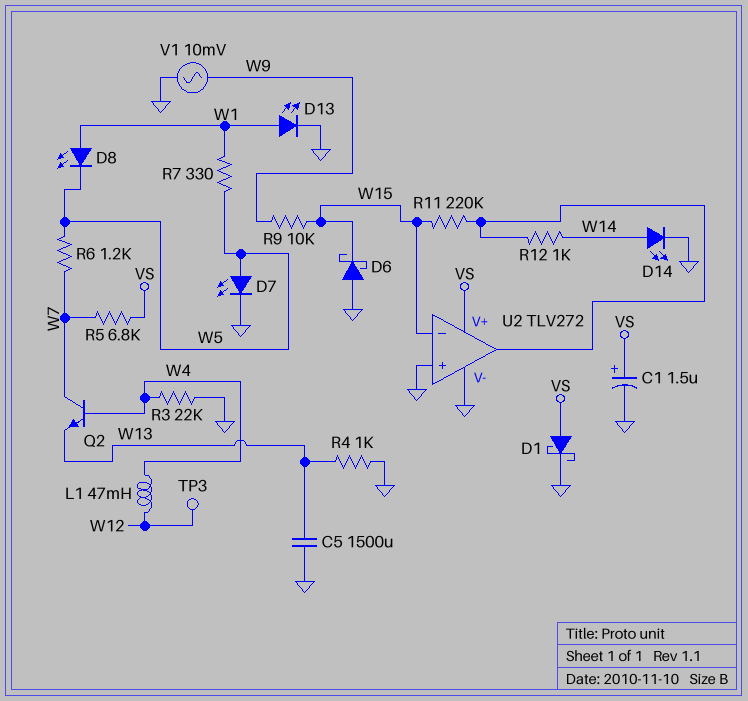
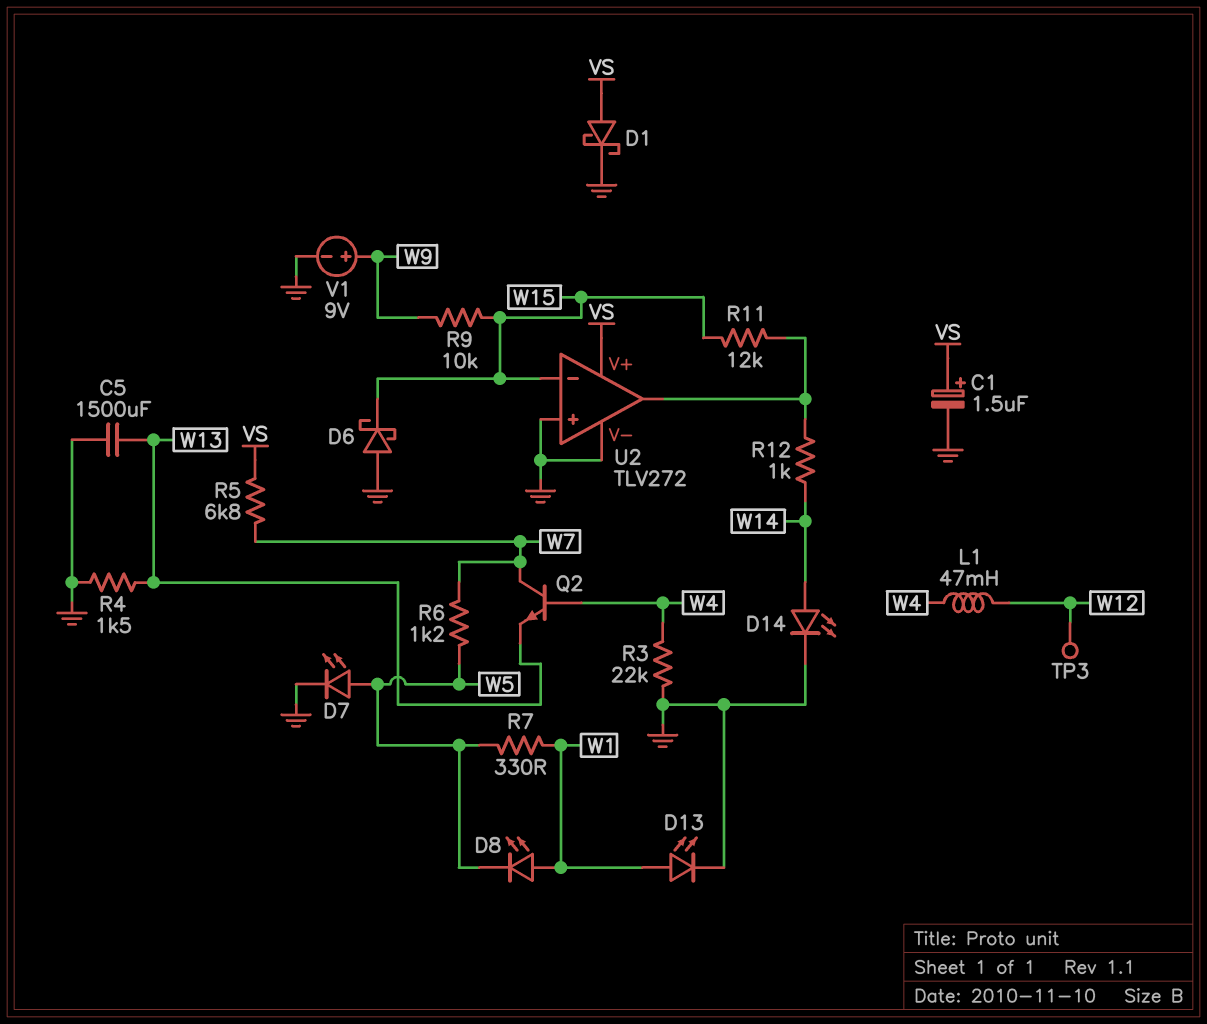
R4: 1k (GND, W13) -> 1.5k (GND, W13)
R11: 220k (U2/out, W15) -> 12k (U2/out, W15)
V1: AC 10mV (GND, W9) -> 9V (plus W9, minus GND)

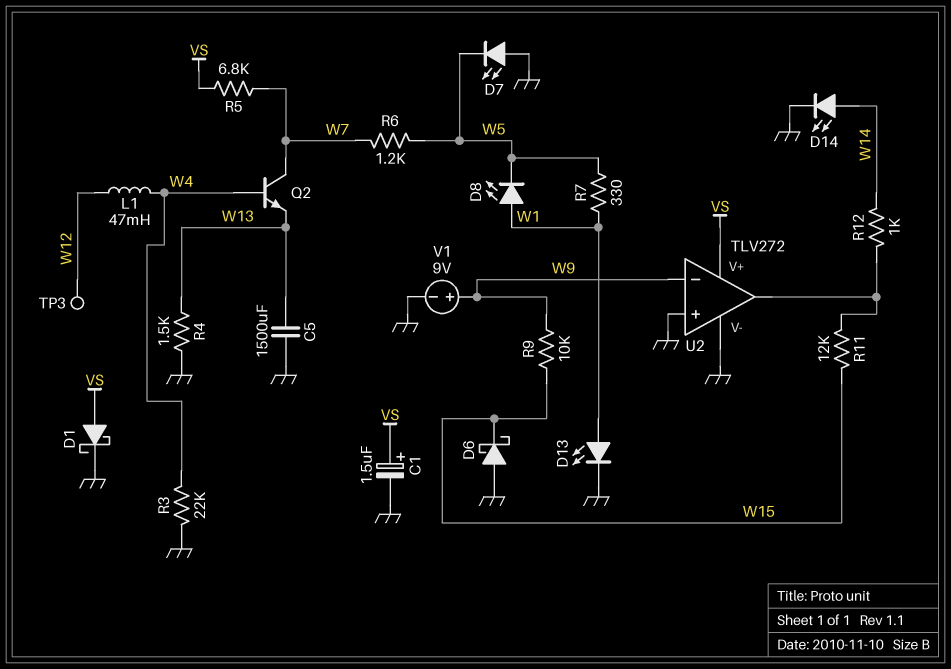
D7: LED (A W5, K GND) -> LED (A GND, K W5)
U2 pin in-: W15 -> W9

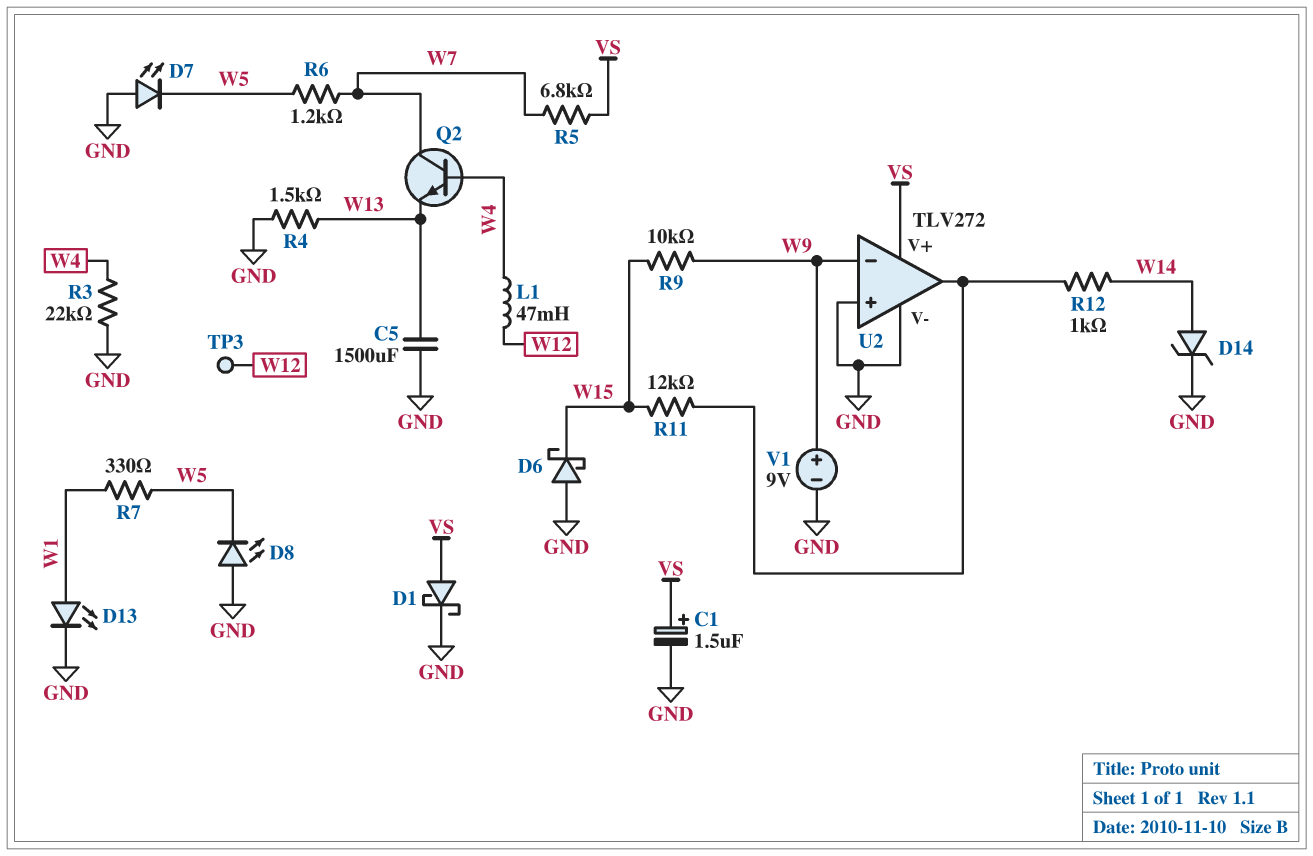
D8: LED (A W1, K W5) -> LED (A GND, K W5)
D14: LED (A W14, K GND) -> zener (A W14, K GND)

